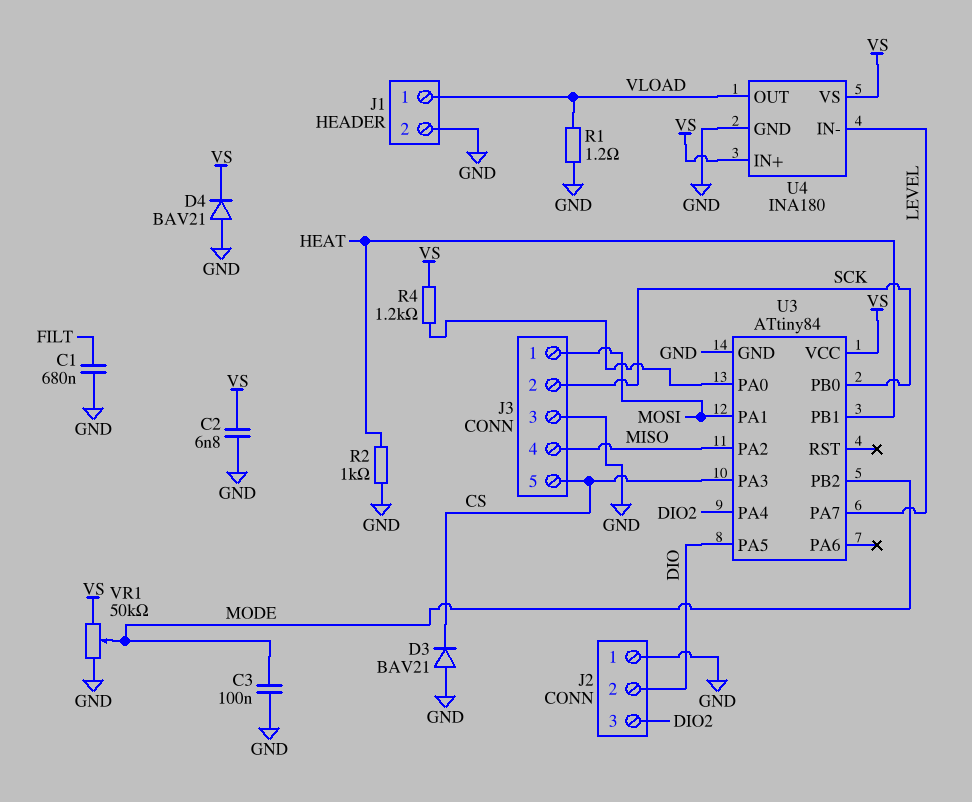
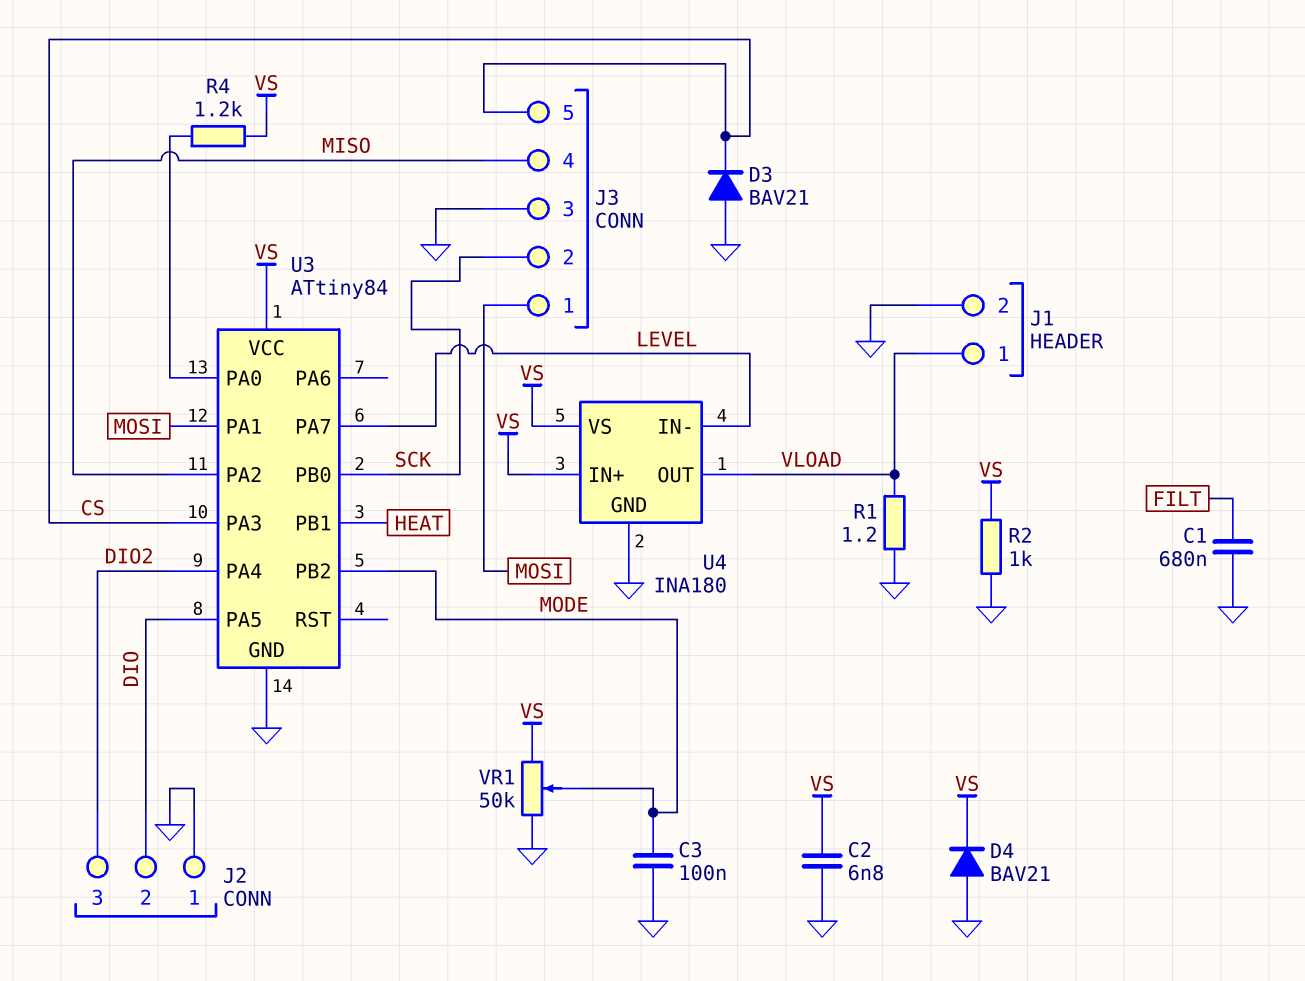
R2: 1k (GND, HEAT) -> 1k (GND, VS)

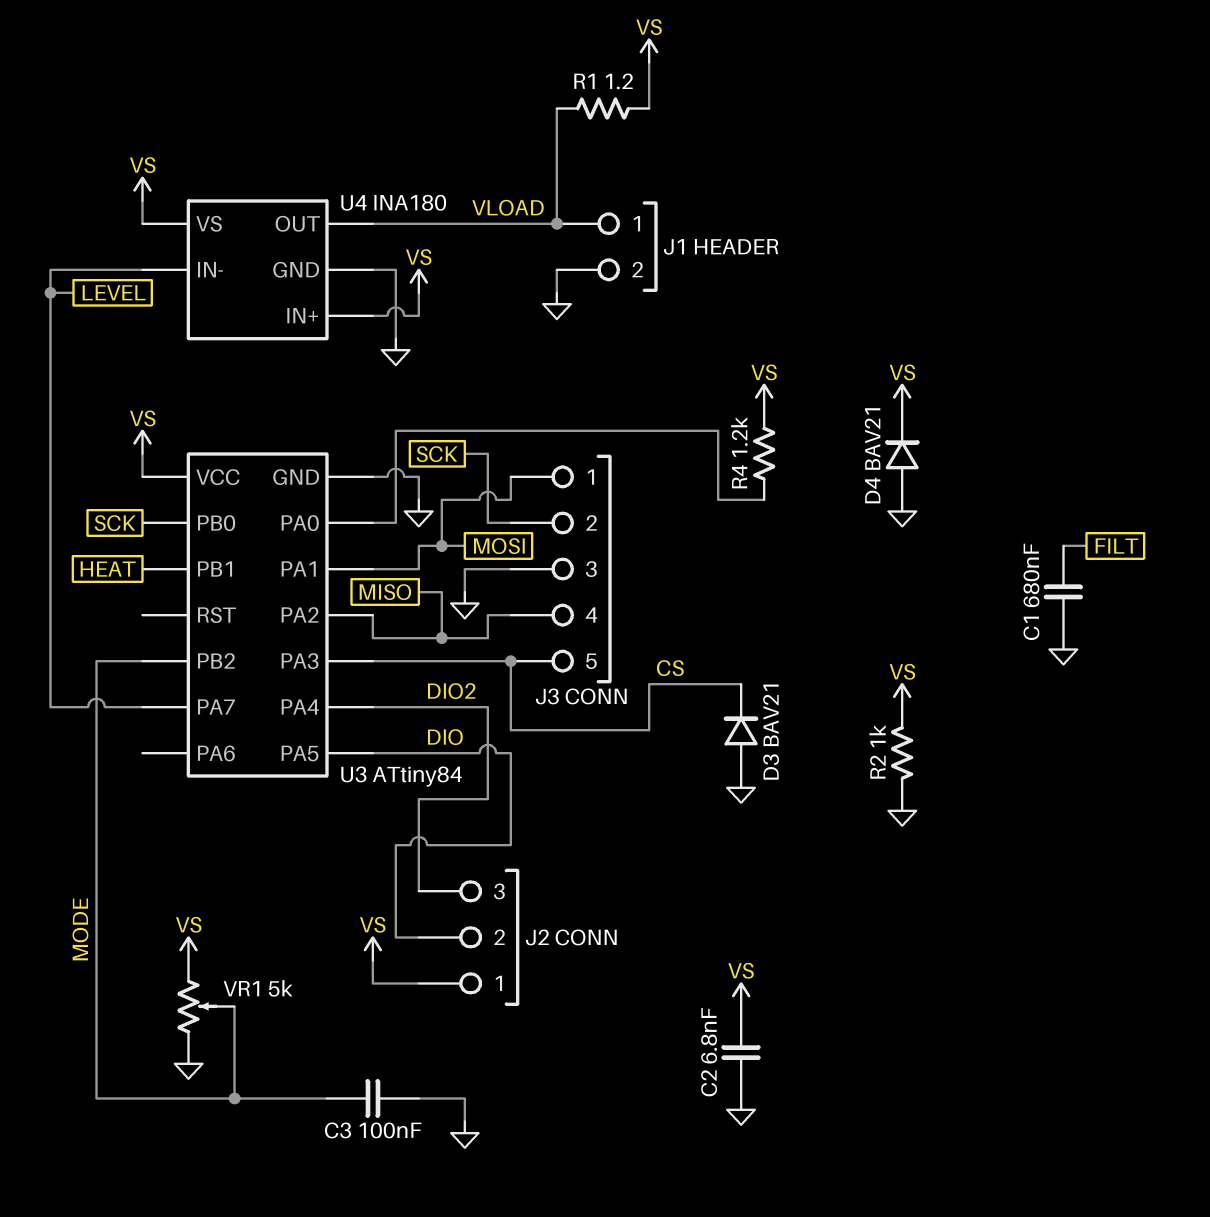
J2 pin 1: GND -> VS
R1: 1.2 (GND, VLOAD) -> 1.2 (VLOAD, VS)
VR1: 50k (GND, VS, wiper MODE) -> 5k (GND, VS, wiper MODE)

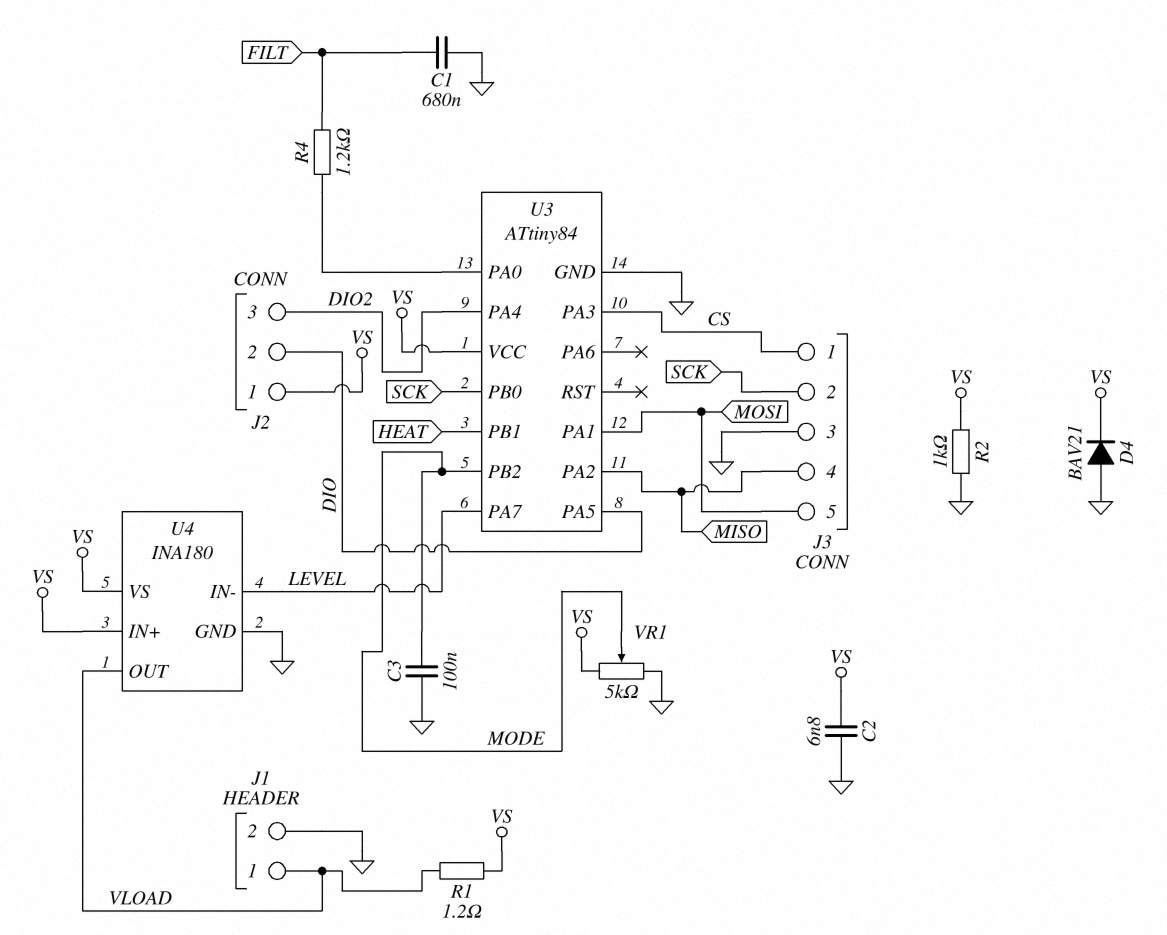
D3: diode BAV21 (A GND, K CS) -> none
J3 pin 1: MOSI -> CS
J3 pin 5: CS -> MOSI
R4: 1.2k (U3/PA0, VS) -> 1.2k (FILT, U3/PA0)

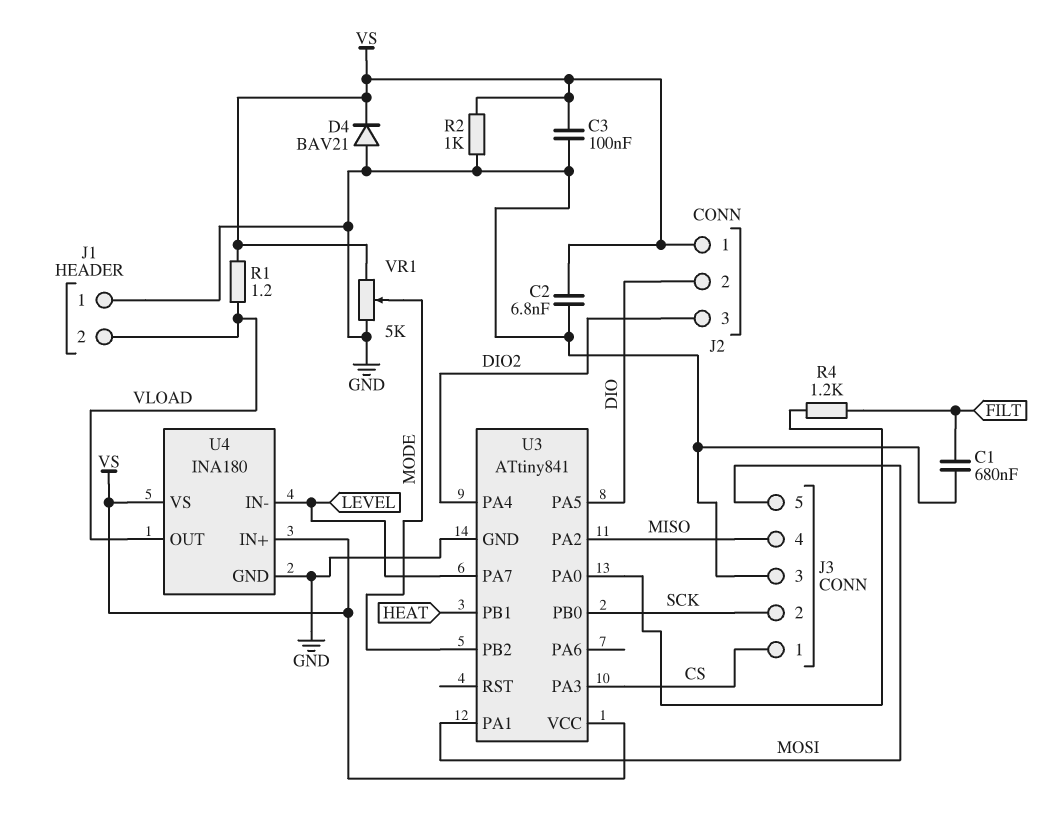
C3: 100nF (GND, MODE) -> 100nF (GND, VS)
J1 pin 1: VLOAD -> GND
J1 pin 2: GND -> VLOAD
U3: ATtiny84 -> ATtiny841

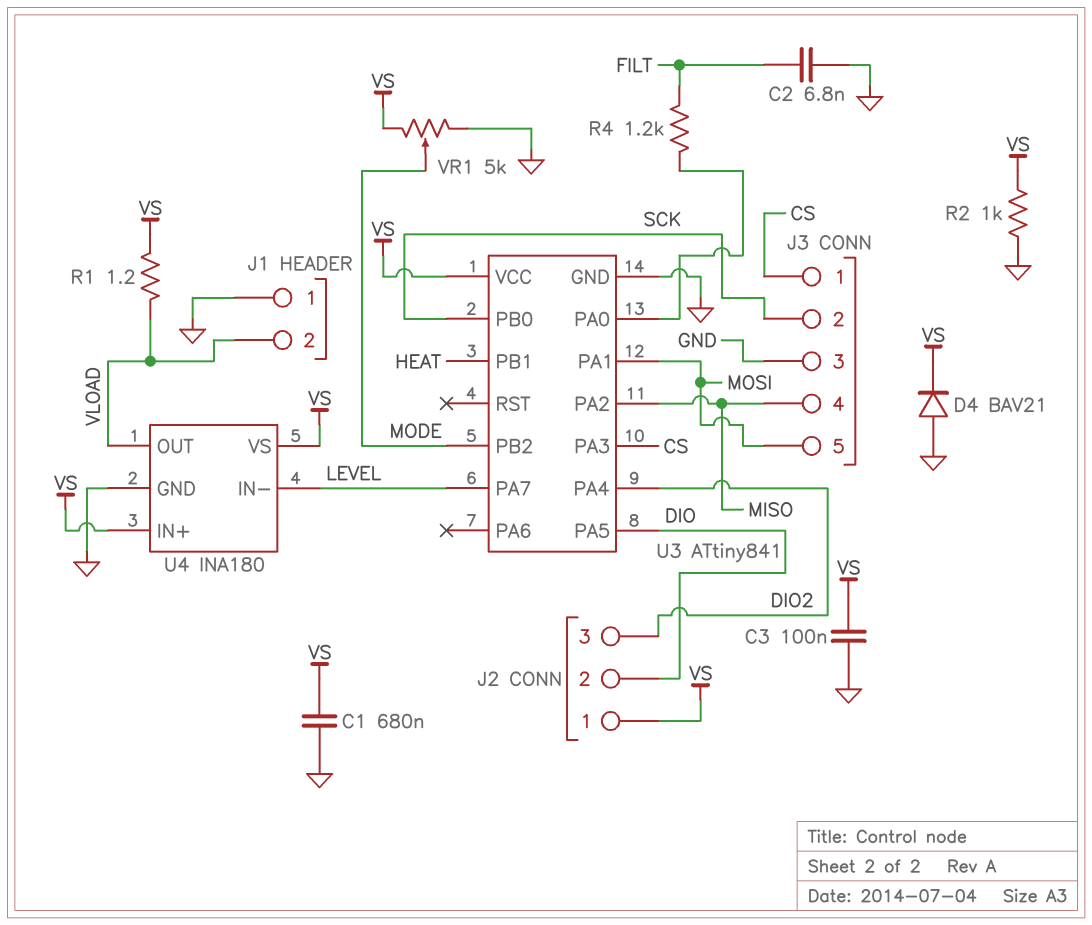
C1: 680nF (FILT, GND) -> 680nF (GND, VS)
C2: 6.8nF (GND, VS) -> 6.8nF (FILT, GND)

